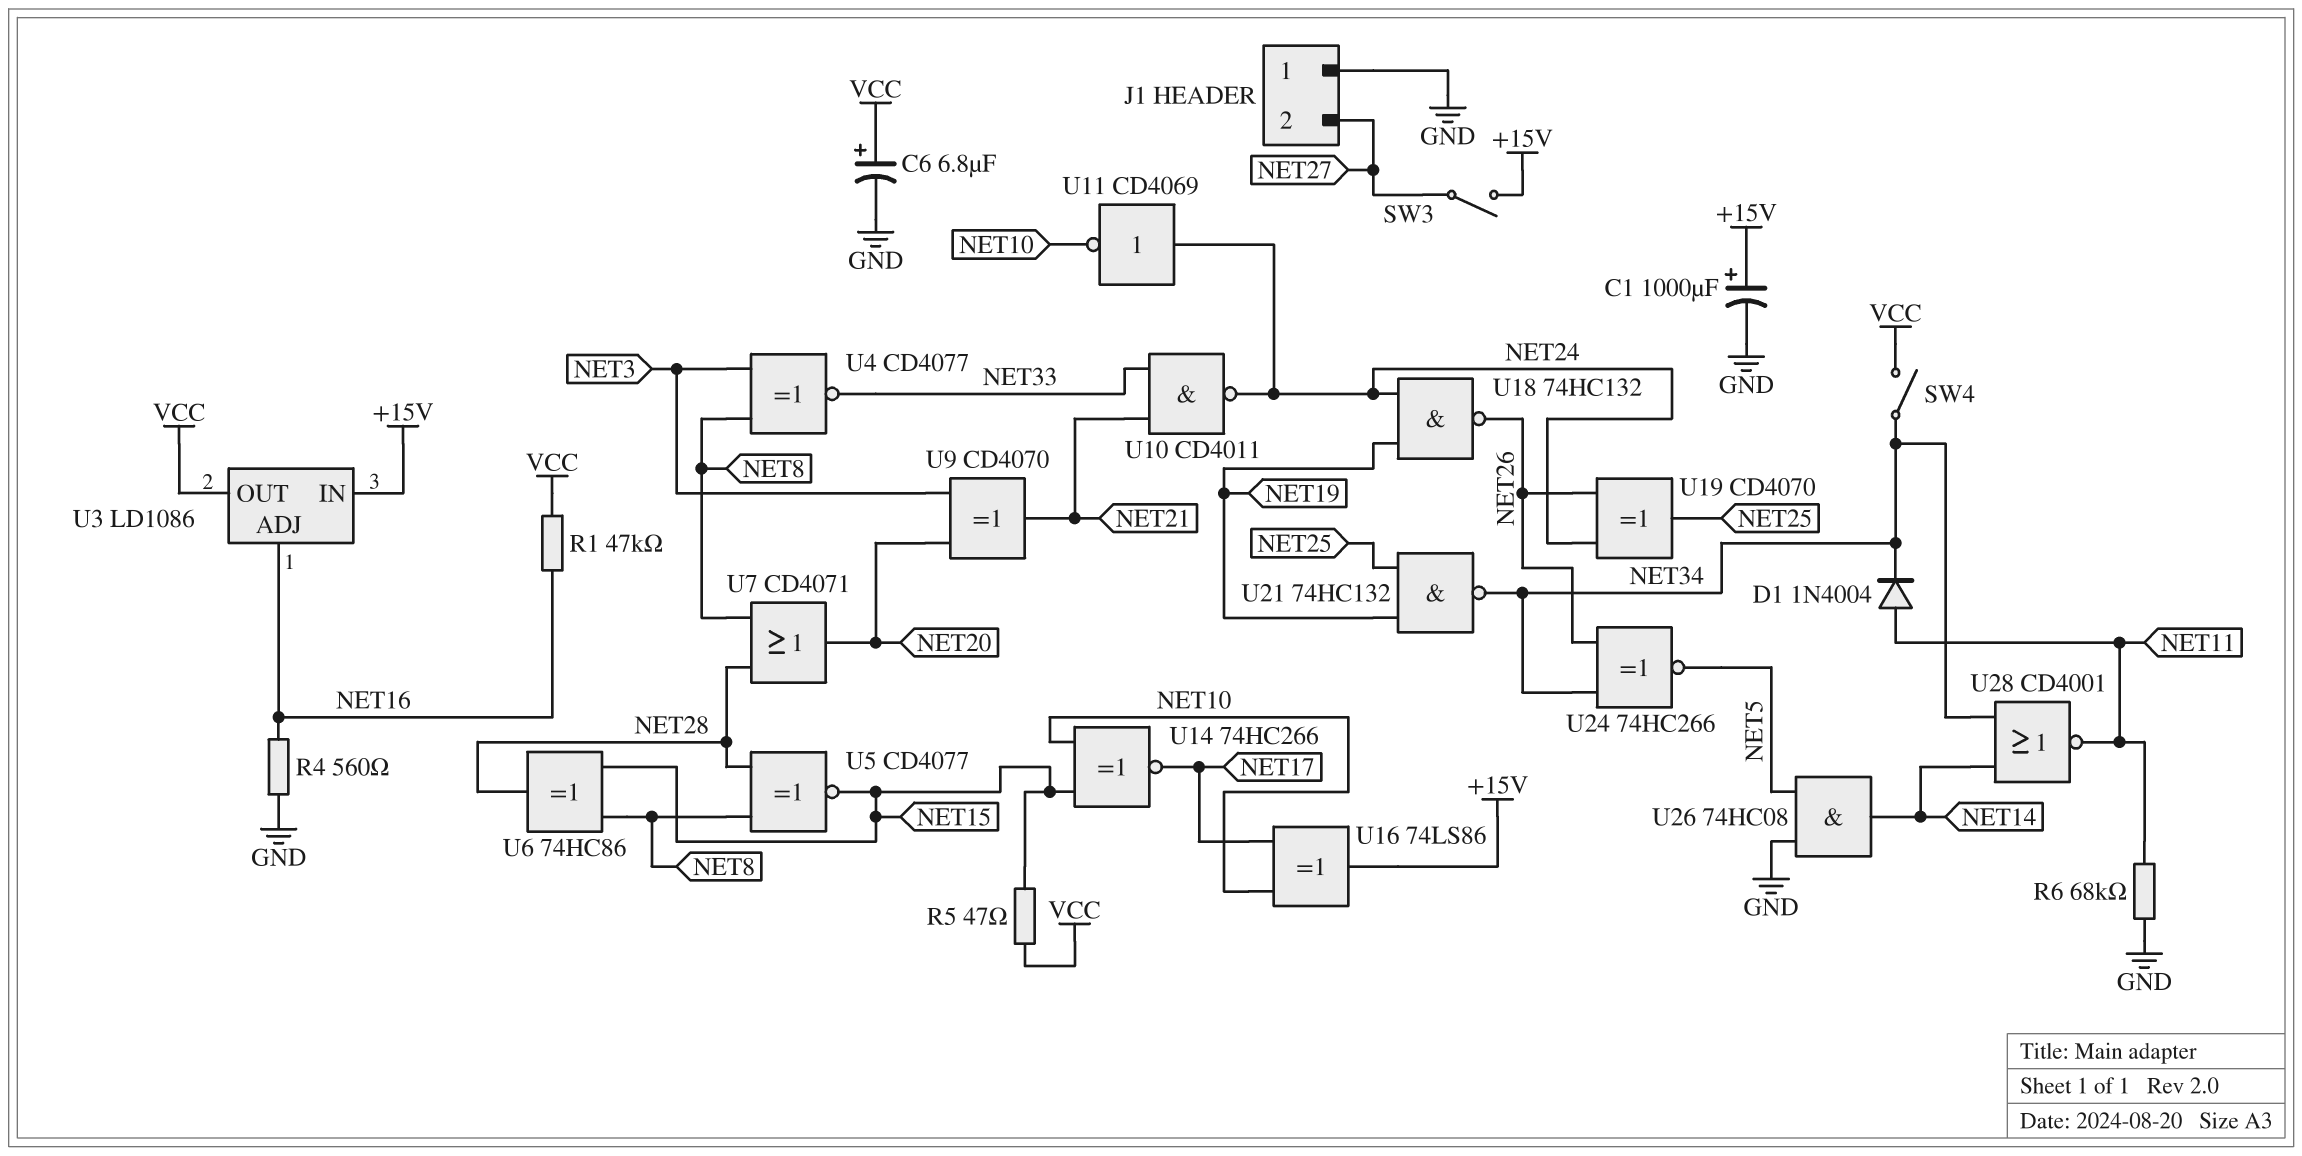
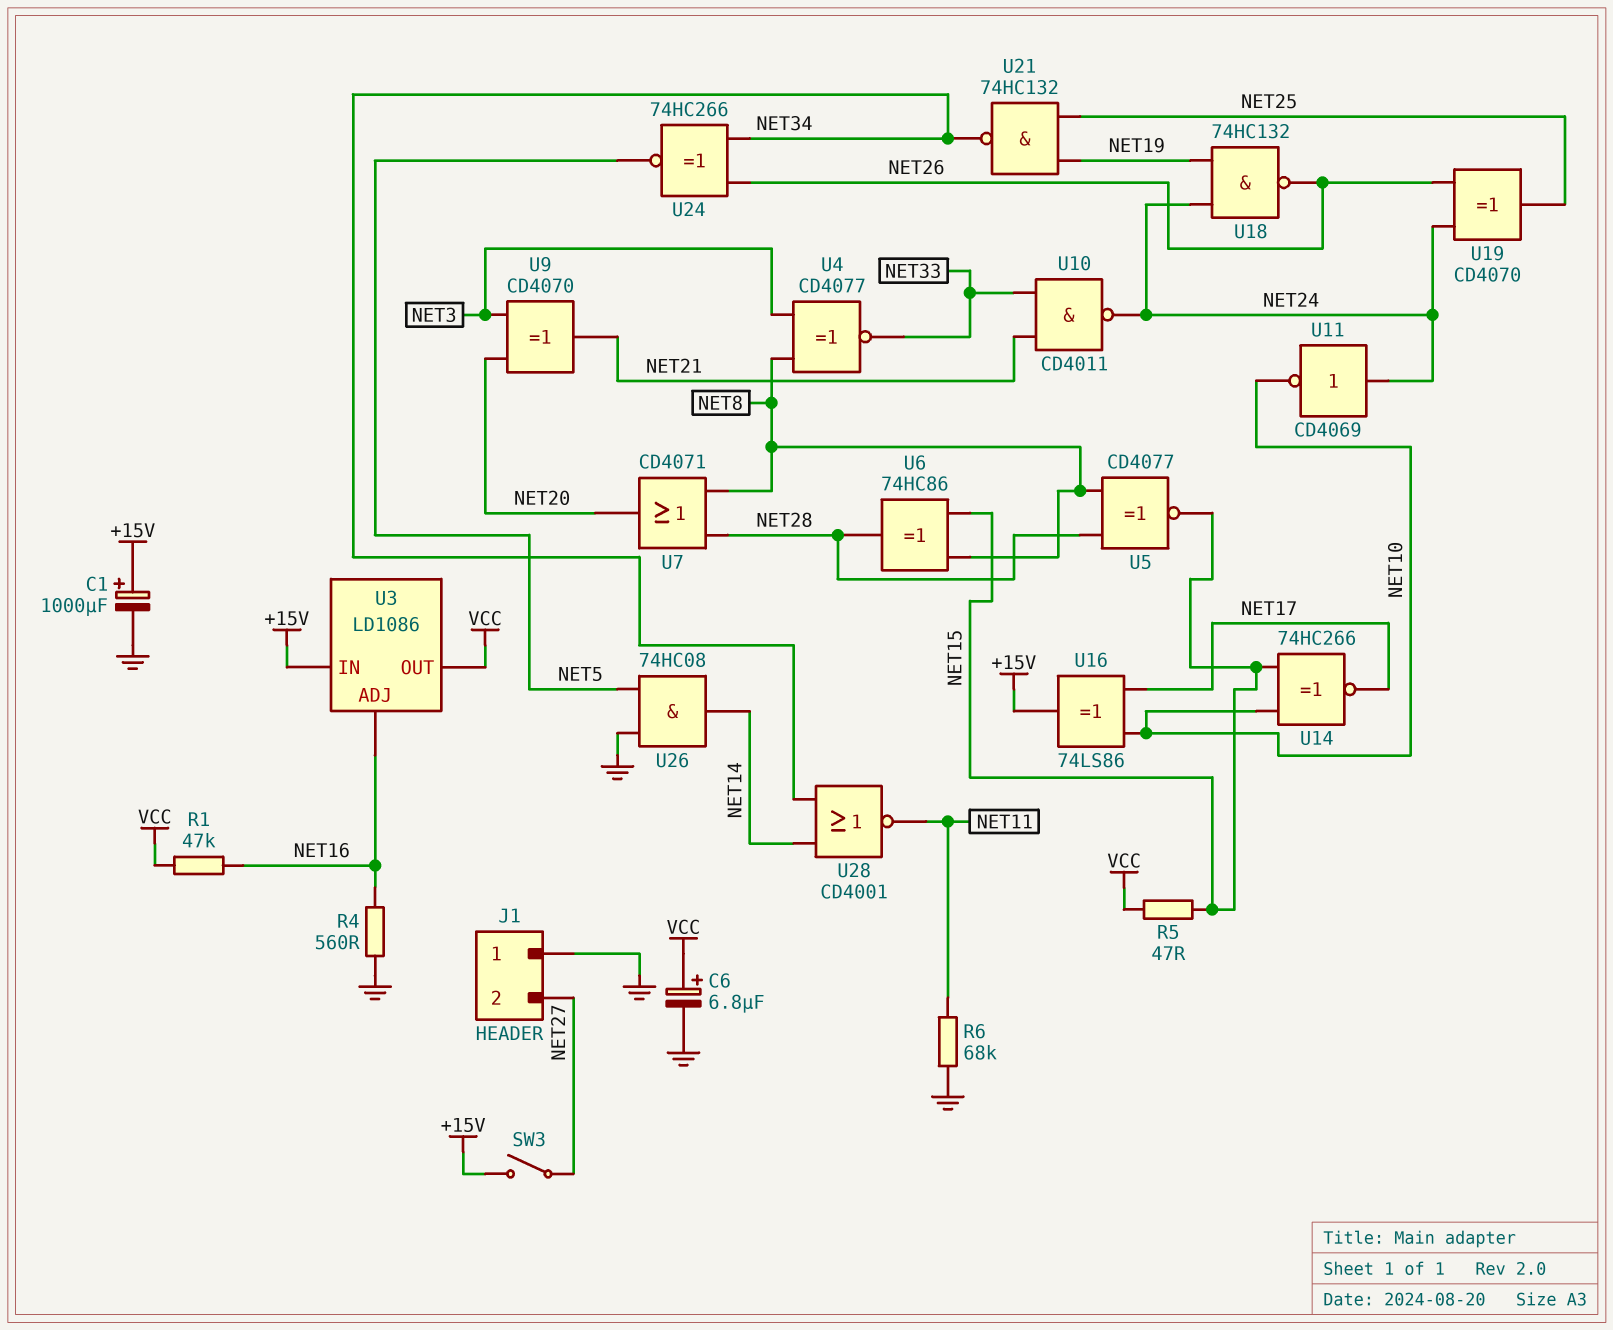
D1: diode 1N4004 (A NET11, K NET34) -> none
SW4: switch (NET34, VCC) -> none

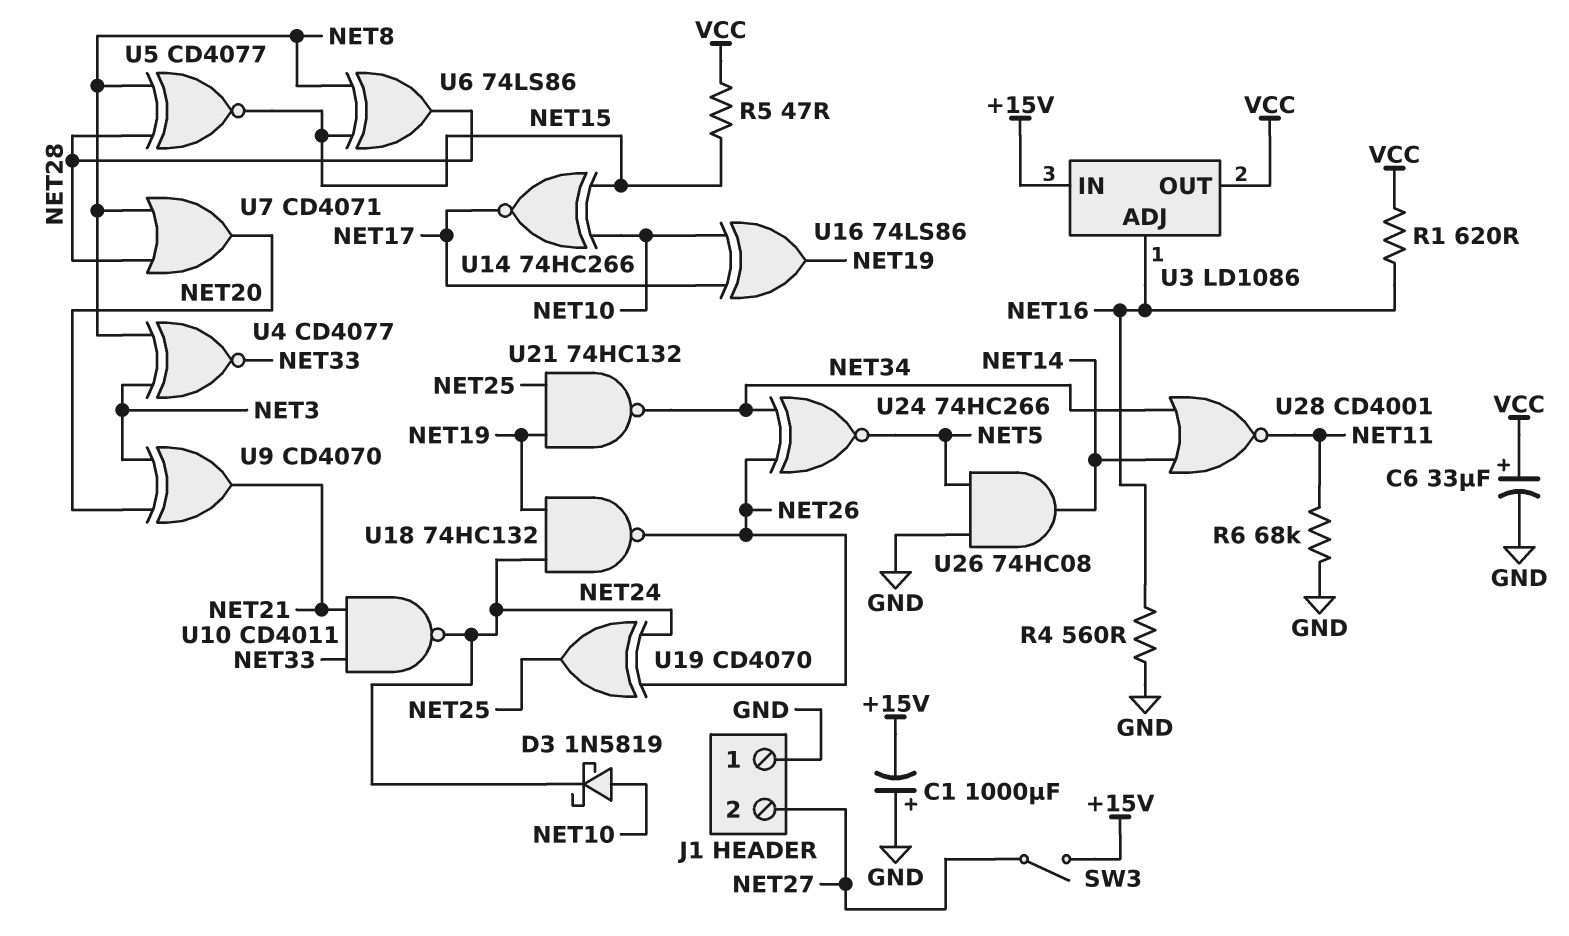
C1: 1000uF (plus +15V, minus GND) -> 1000uF (plus GND, minus +15V)
C6: 6.8uF (plus VCC, minus GND) -> 33uF (plus VCC, minus GND)
D3: none -> schottky 1N5819 (A NET10, K NET24)
R1: 47k (NET16, VCC) -> 620 (NET16, VCC)
U6: XOR 74HC86 (in NET8, in NET15, out NET28) -> XOR 74LS86 (in NET8, in NET15, out NET28)
U11: NOT CD4069 (in NET24, out NET10) -> none
U16: XOR 74LS86 (in NET10, in NET17, out +15V) -> XOR 74LS86 (in NET10, in NET17, out NET19)

